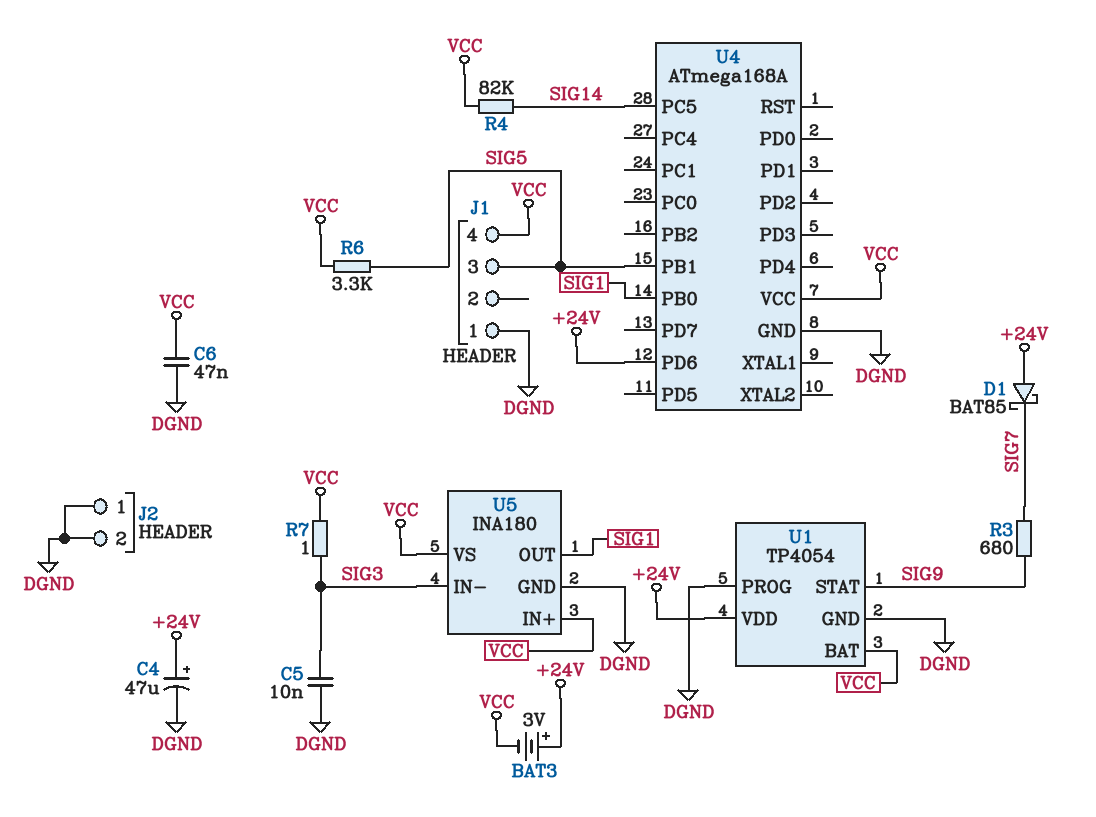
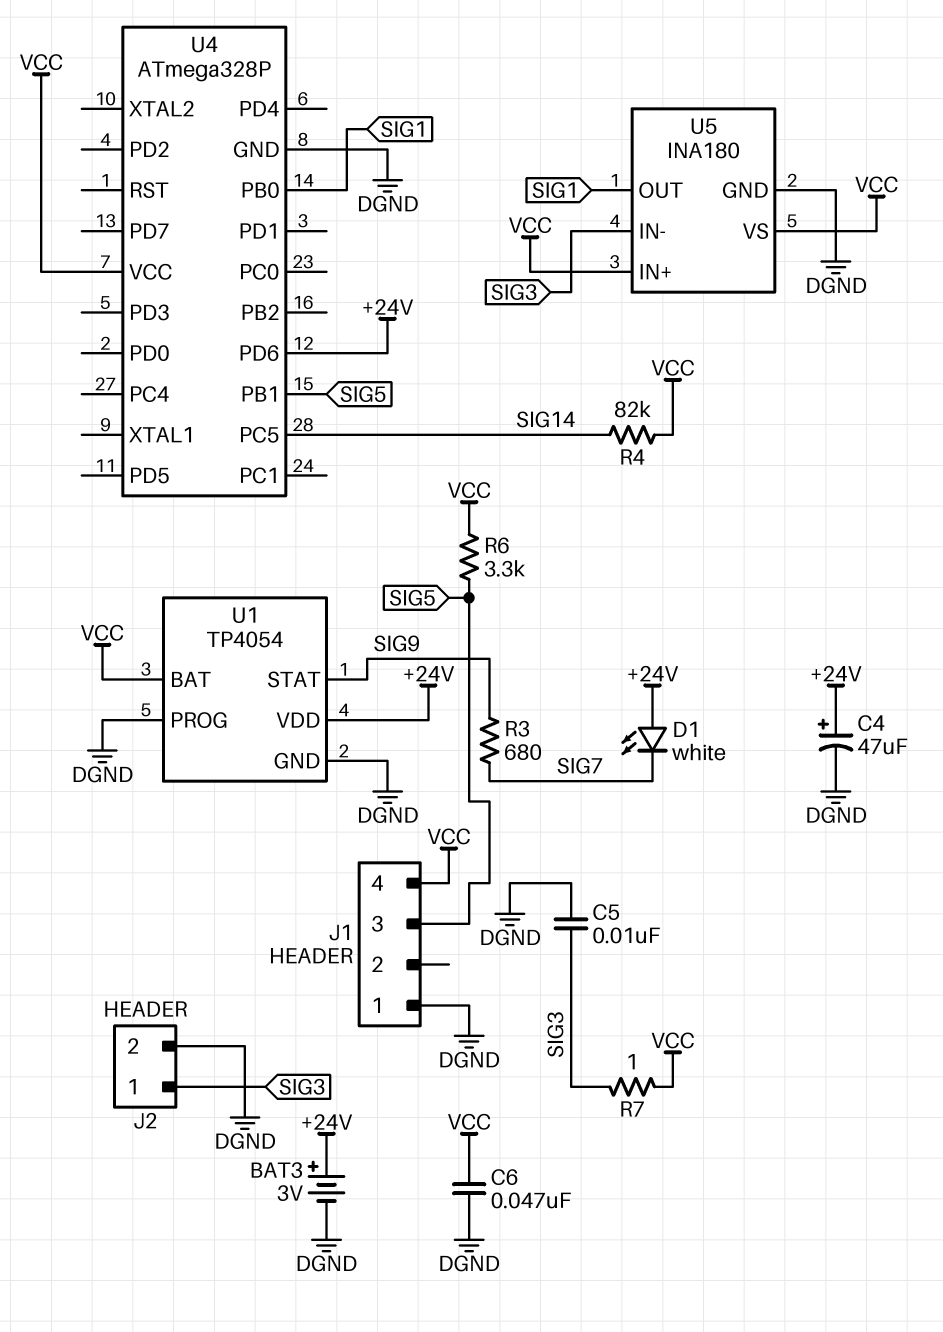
BAT3: 3V (plus +24V, minus VCC) -> 3V (plus +24V, minus DGND)
D1: schottky BAT85 (A +24V, K SIG7) -> LED white (A +24V, K SIG7)
J2 pin 1: DGND -> SIG3
U4: ATmega168A -> ATmega328P

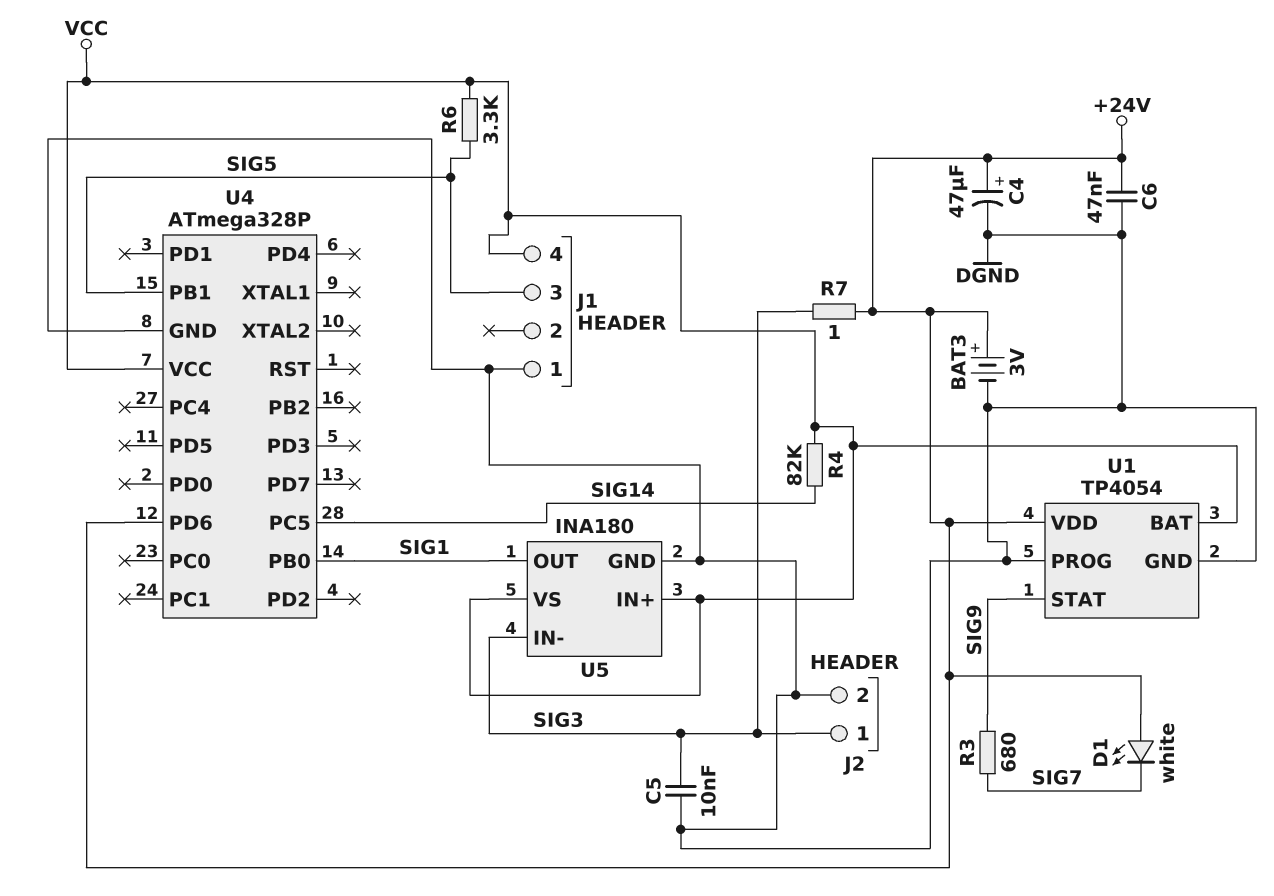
C6: 47nF (DGND, VCC) -> 47nF (+24V, DGND)
R7: 1 (SIG3, VCC) -> 1 (+24V, SIG3)

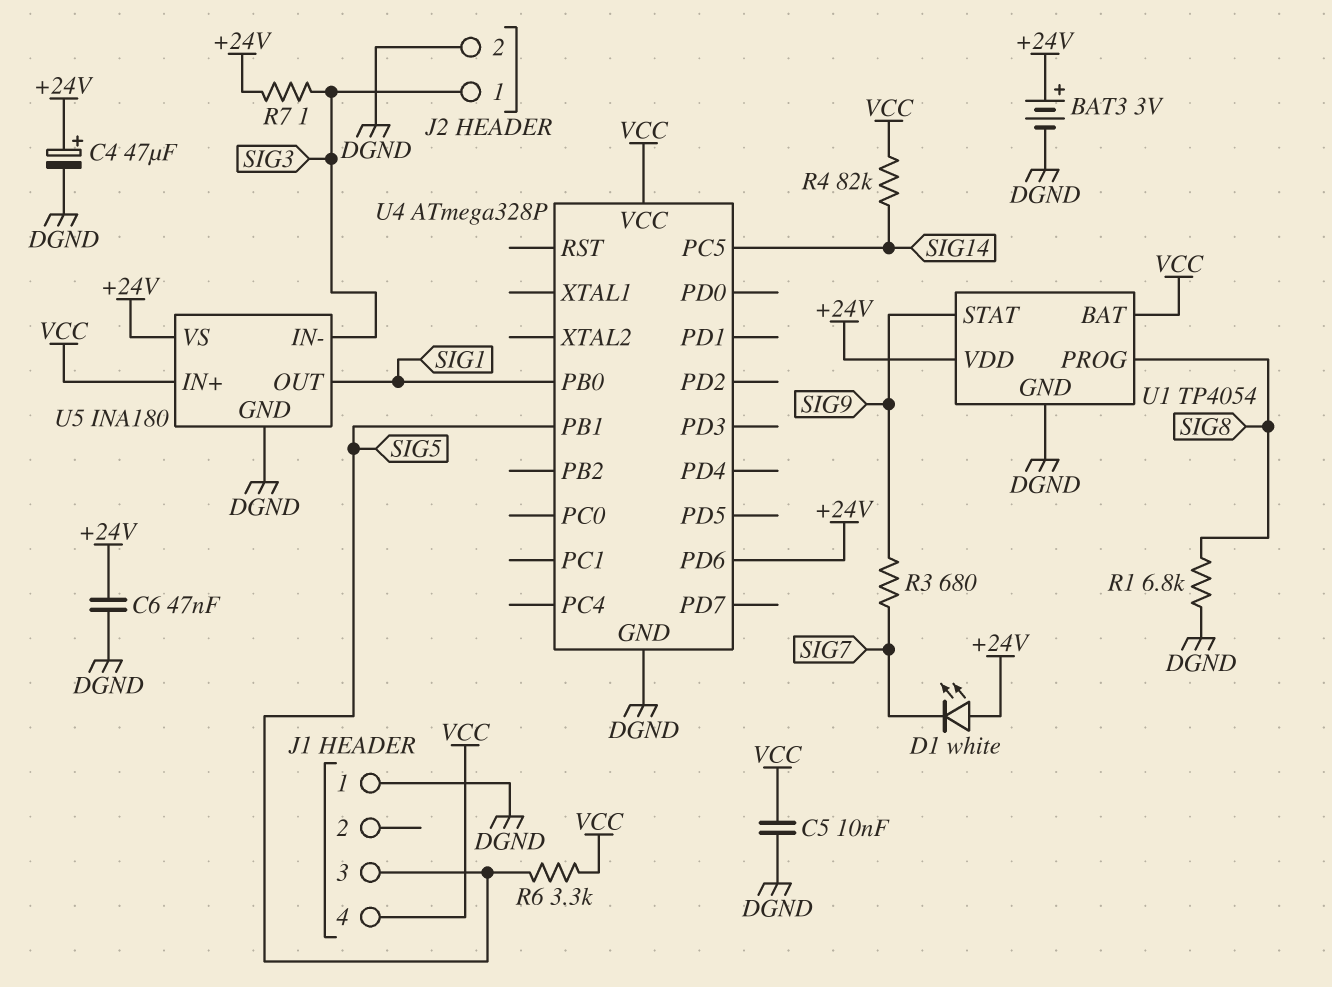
C5: 10nF (DGND, SIG3) -> 10nF (DGND, VCC)
R1: none -> 6.8k (DGND, SIG8)
U1 pin PROG: DGND -> SIG8
U5 pin VS: VCC -> +24V

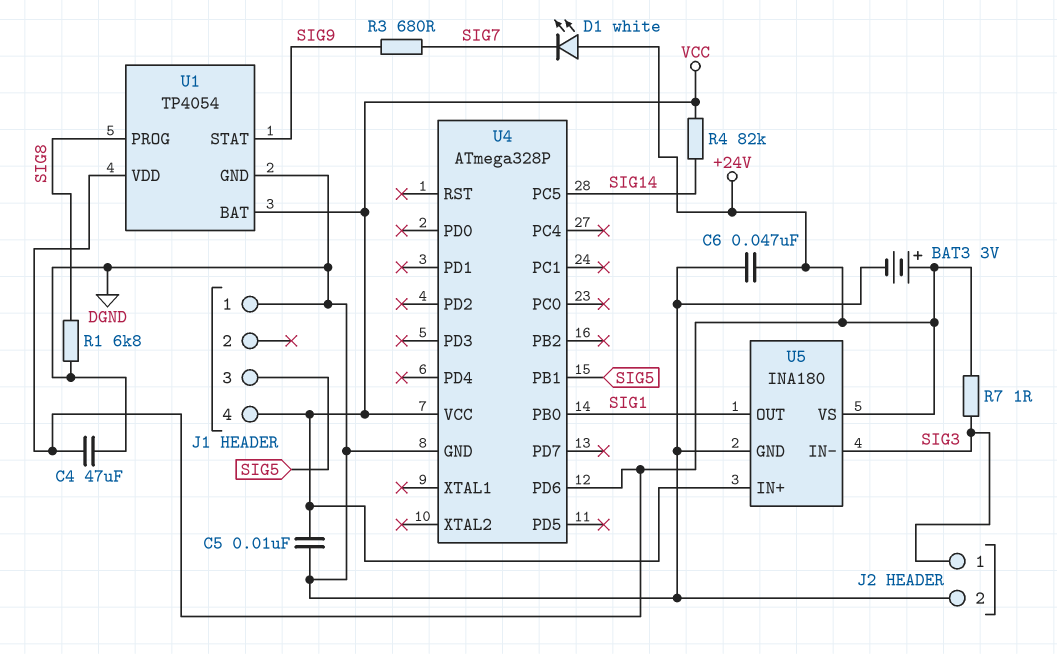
C4: 47uF (plus +24V, minus DGND) -> 47uF (+24V, DGND)
R6: 3.3k (SIG5, VCC) -> none

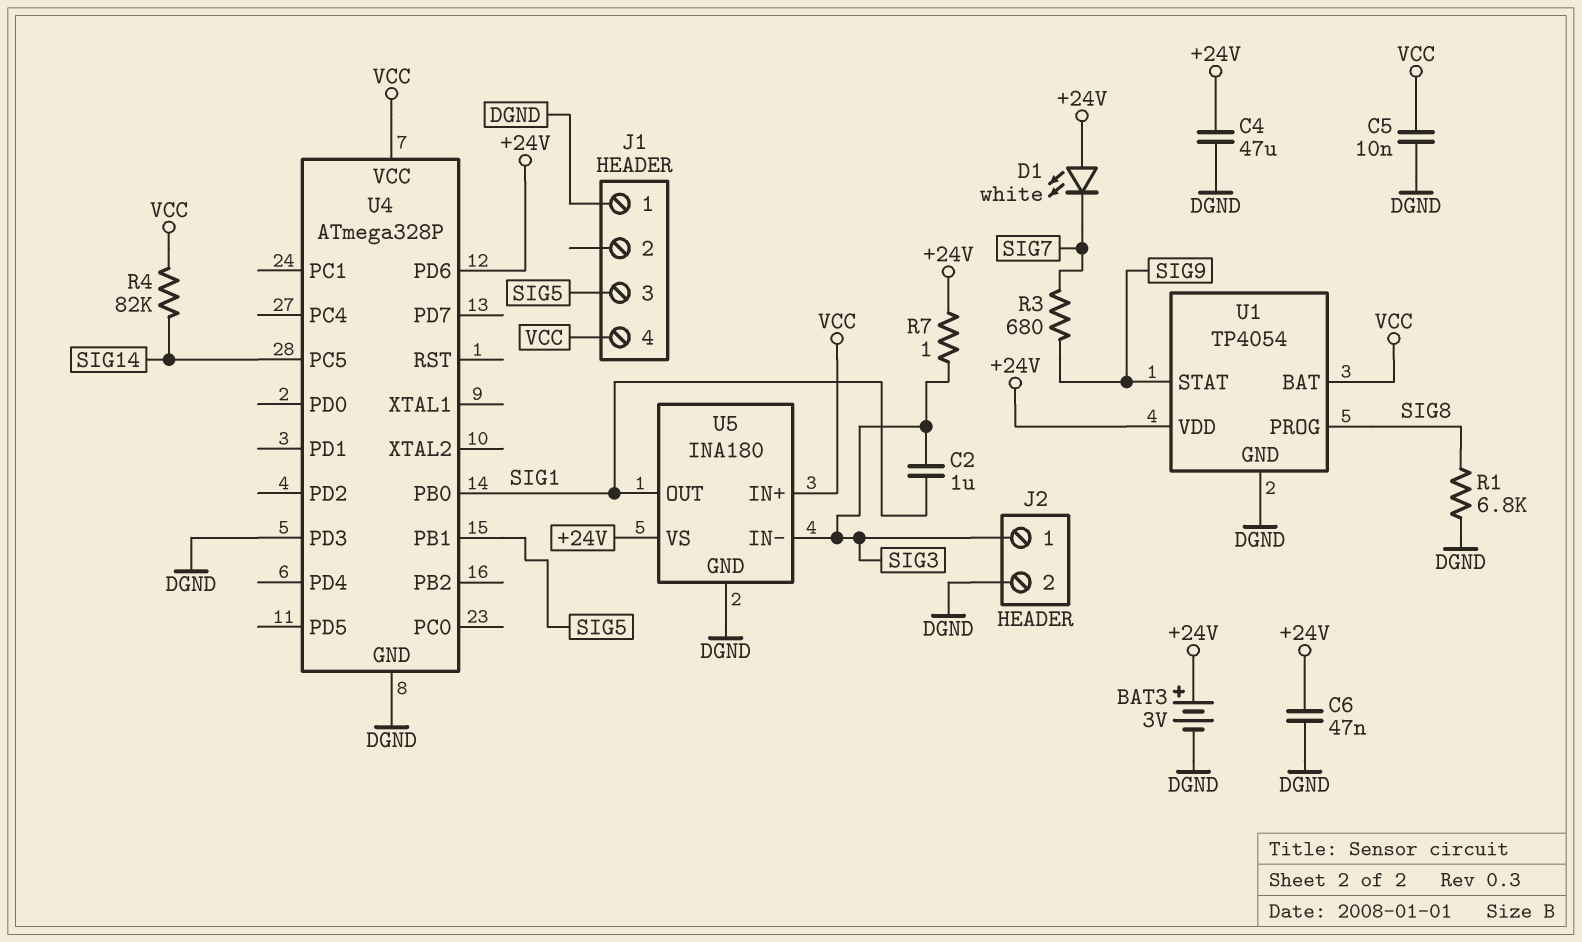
C2: none -> 1uF (SIG1, SIG3)
U4 pin PD3: none -> DGND

